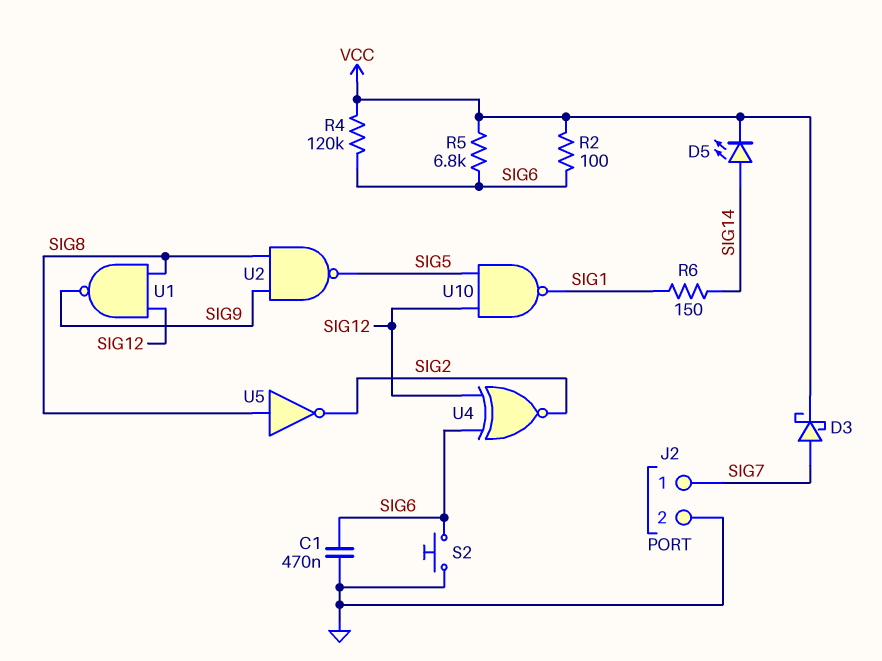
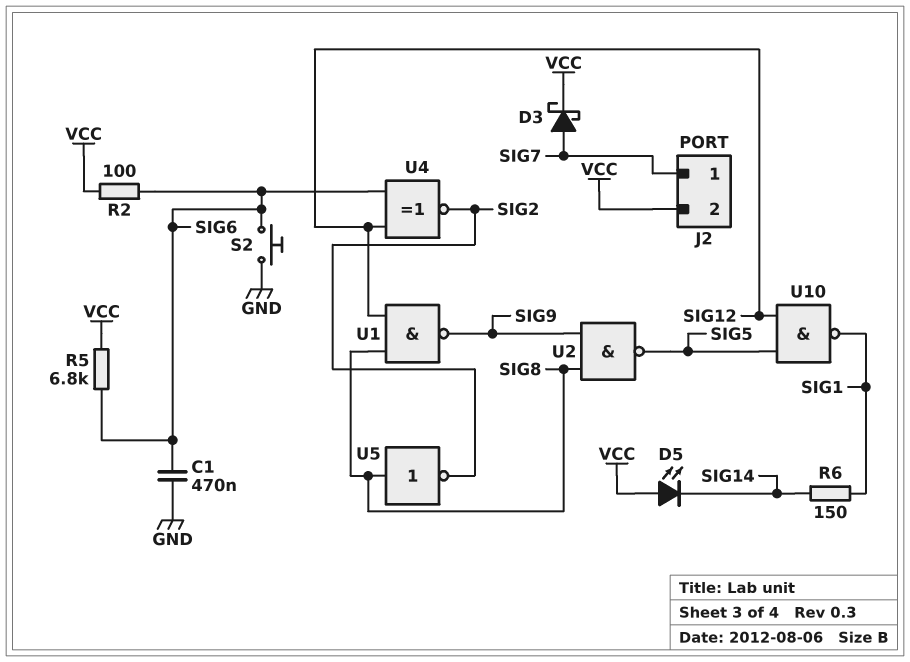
D5: LED (A SIG14, K VCC) -> LED (A VCC, K SIG14)
J2 pin 2: GND -> VCC
R4: 120k (SIG6, VCC) -> none

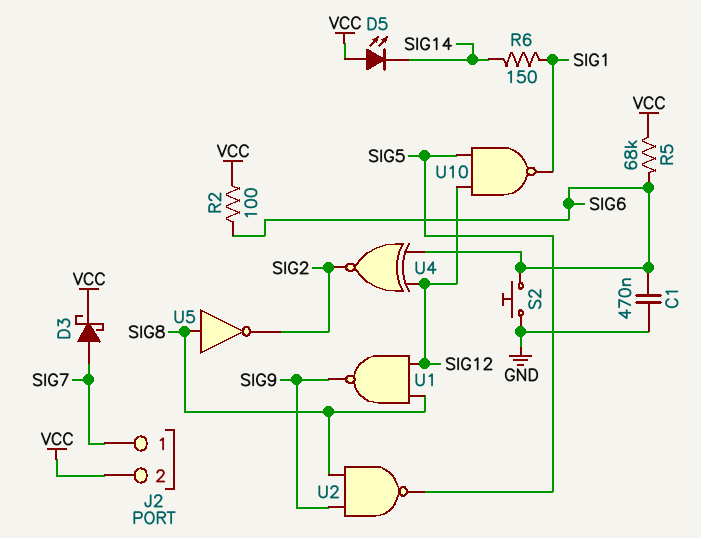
R5: 6.8k (SIG6, VCC) -> 68k (SIG6, VCC)

